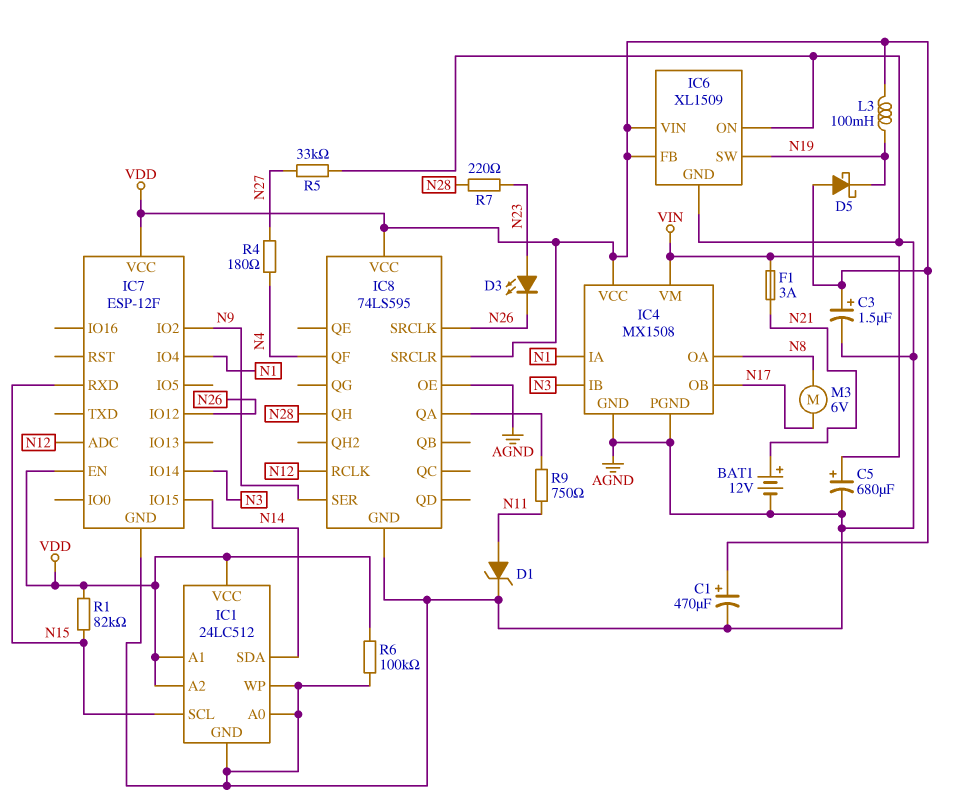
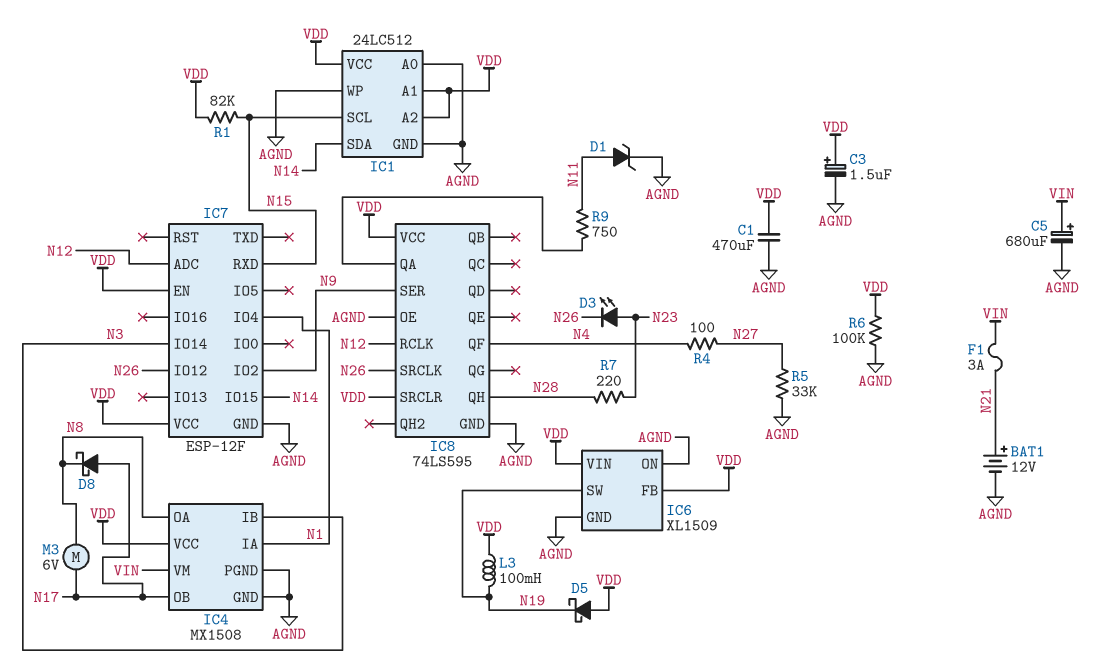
C1: 470uF (plus VDD, minus AGND) -> 470uF (AGND, VDD)
D8: none -> schottky (A N17, K N8)
R4: 180 (N4, N27) -> 100 (N4, N27)

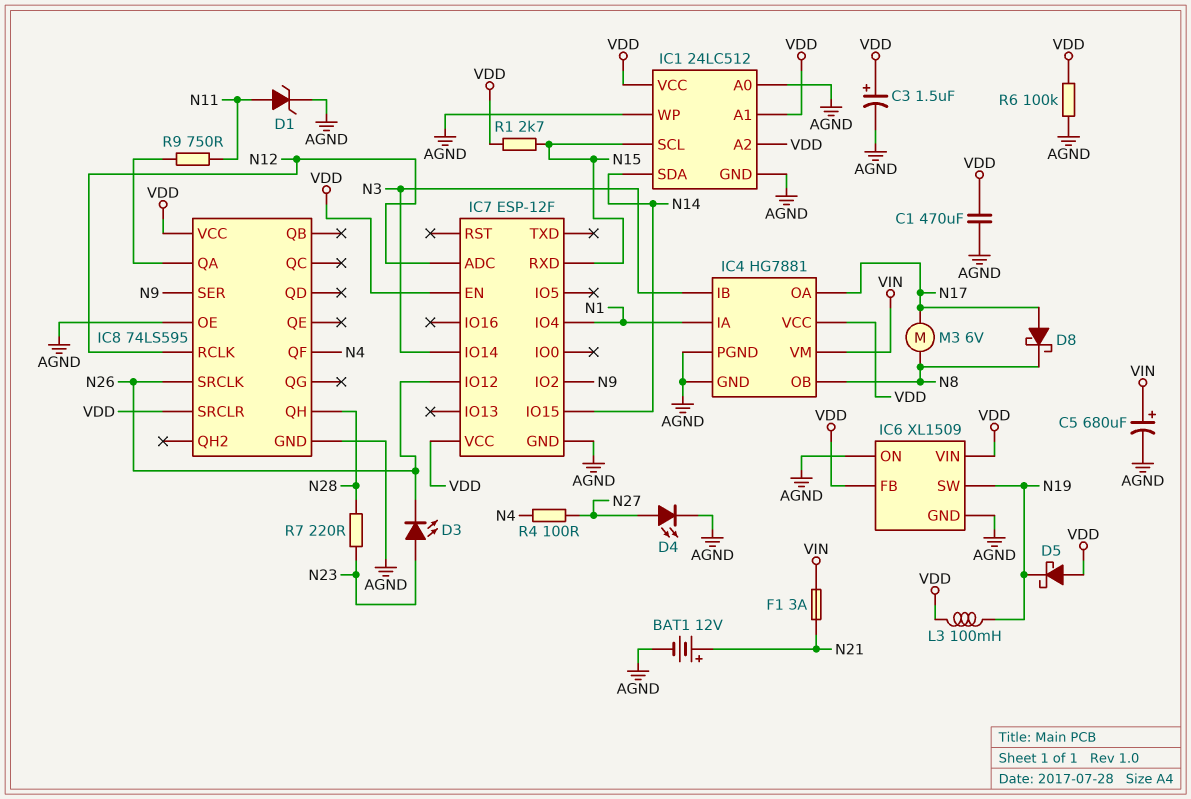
D4: none -> LED (A N27, K AGND)
IC4: MX1508 -> HG7881
IC4 pin OA: N8 -> N17
IC4 pin OB: N17 -> N8
R1: 82k (N15, VDD) -> 2.7k (N15, VDD)
R5: 33k (AGND, N27) -> none

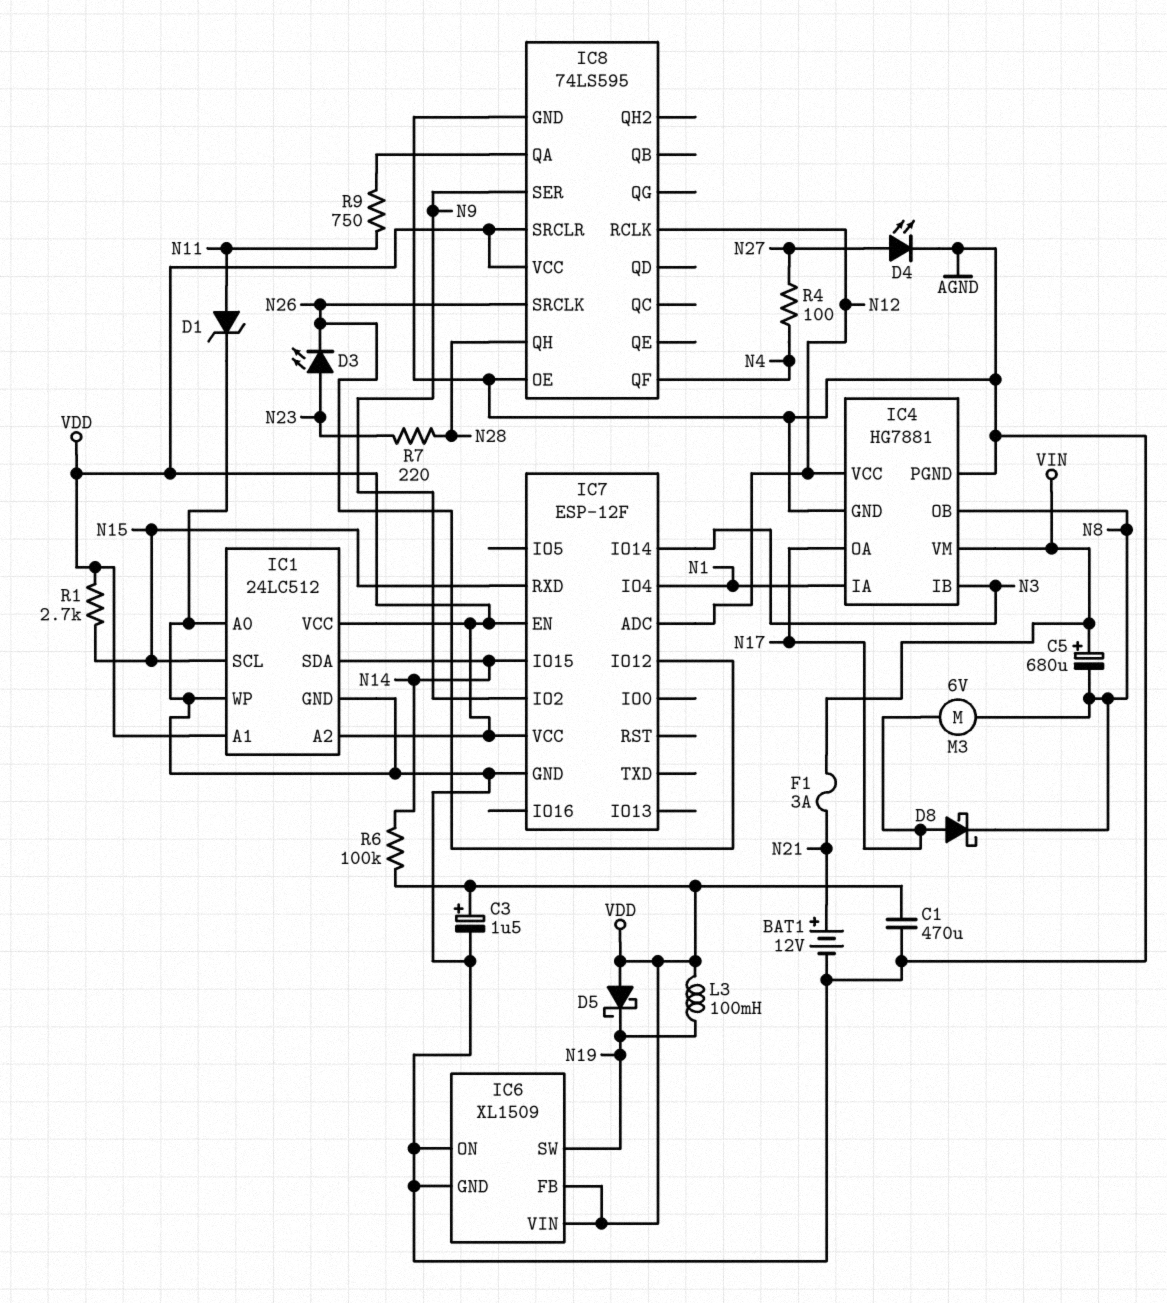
C5: 680uF (plus VIN, minus AGND) -> 680uF (plus VIN, minus N8)
IC4 pin VCC: VDD -> N12
R6: 100k (AGND, VDD) -> 100k (N14, VDD)

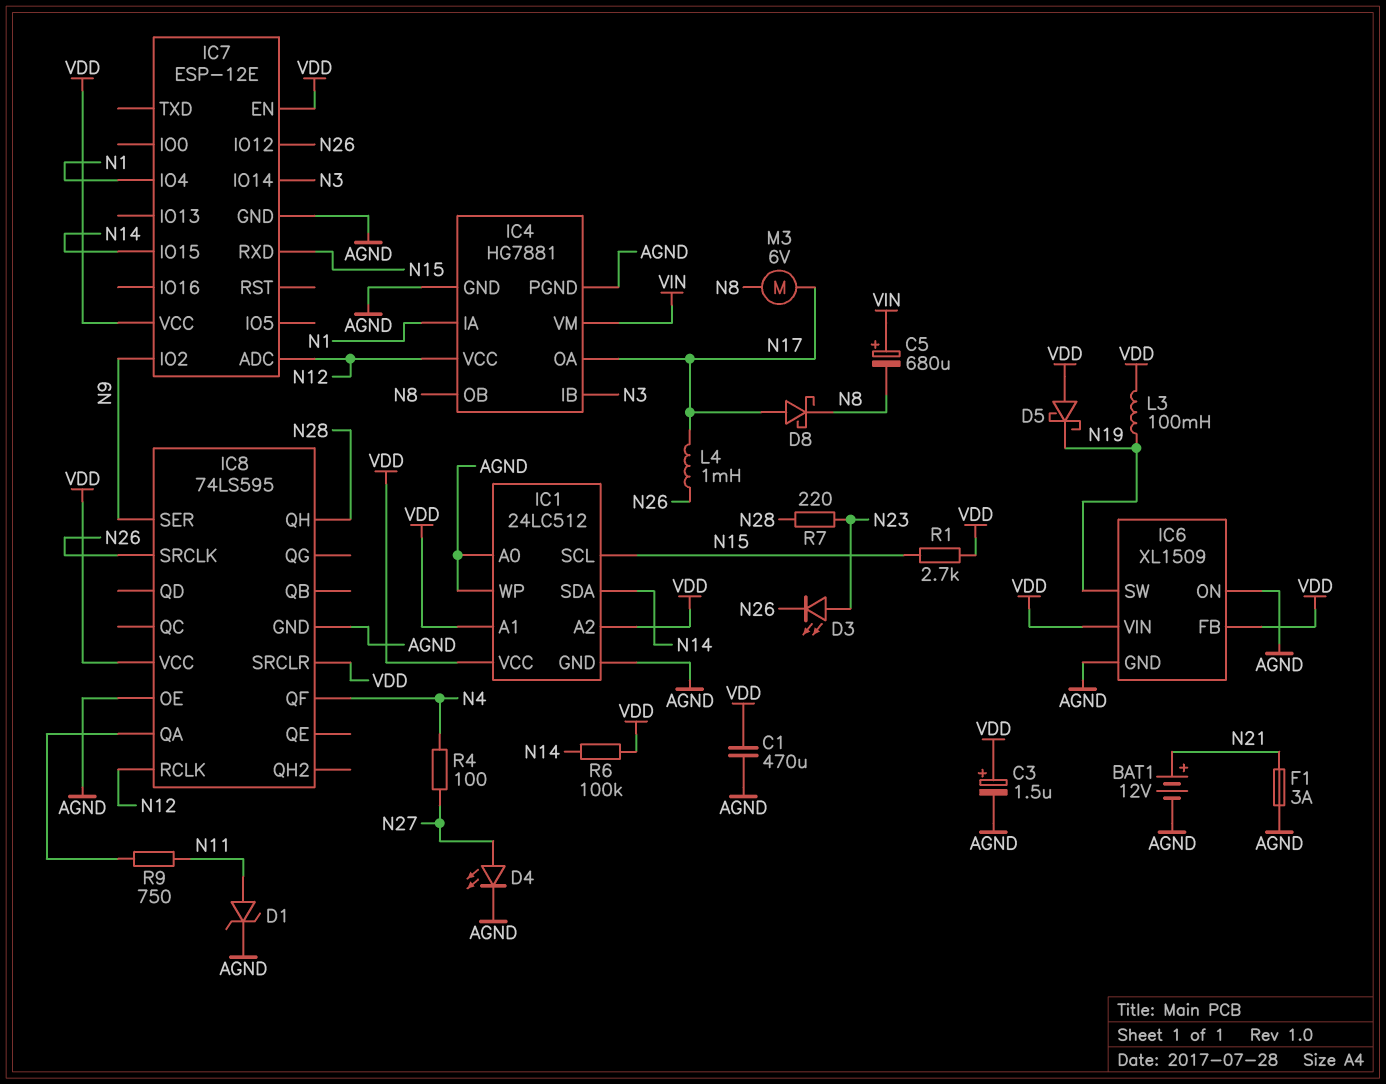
F1: 3A (N21, VIN) -> 3A (AGND, N21)
IC7: ESP-12F -> ESP-12E
L4: none -> 1mH (N17, N26)

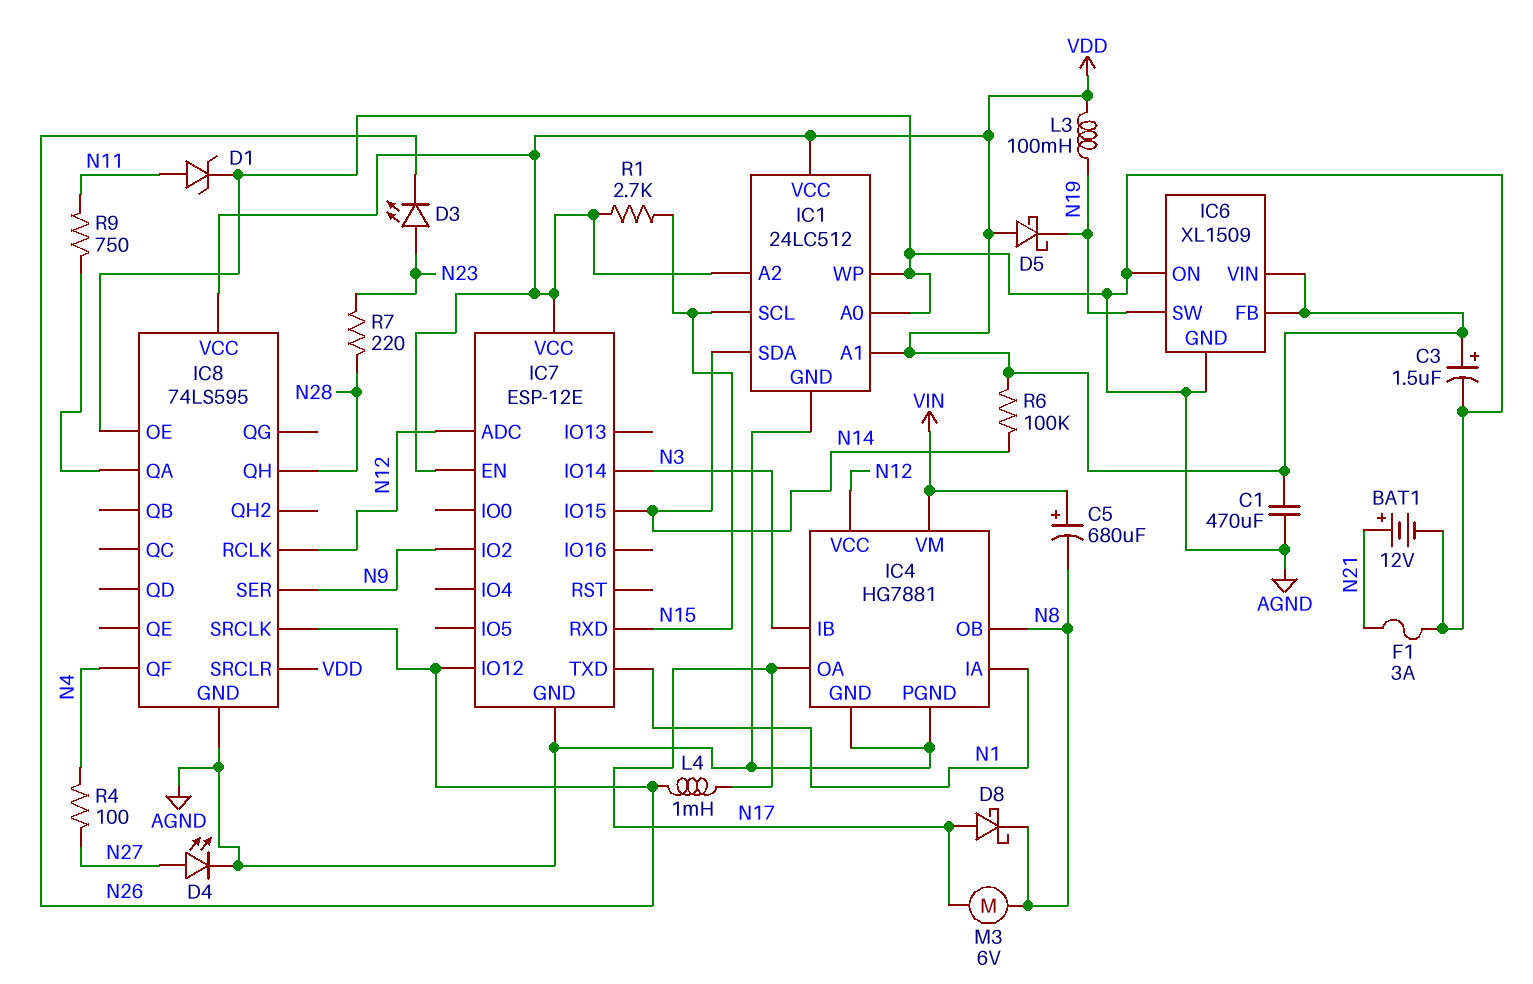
IC7 pin IO4: N1 -> none
IC7 pin TXD: none -> N1

